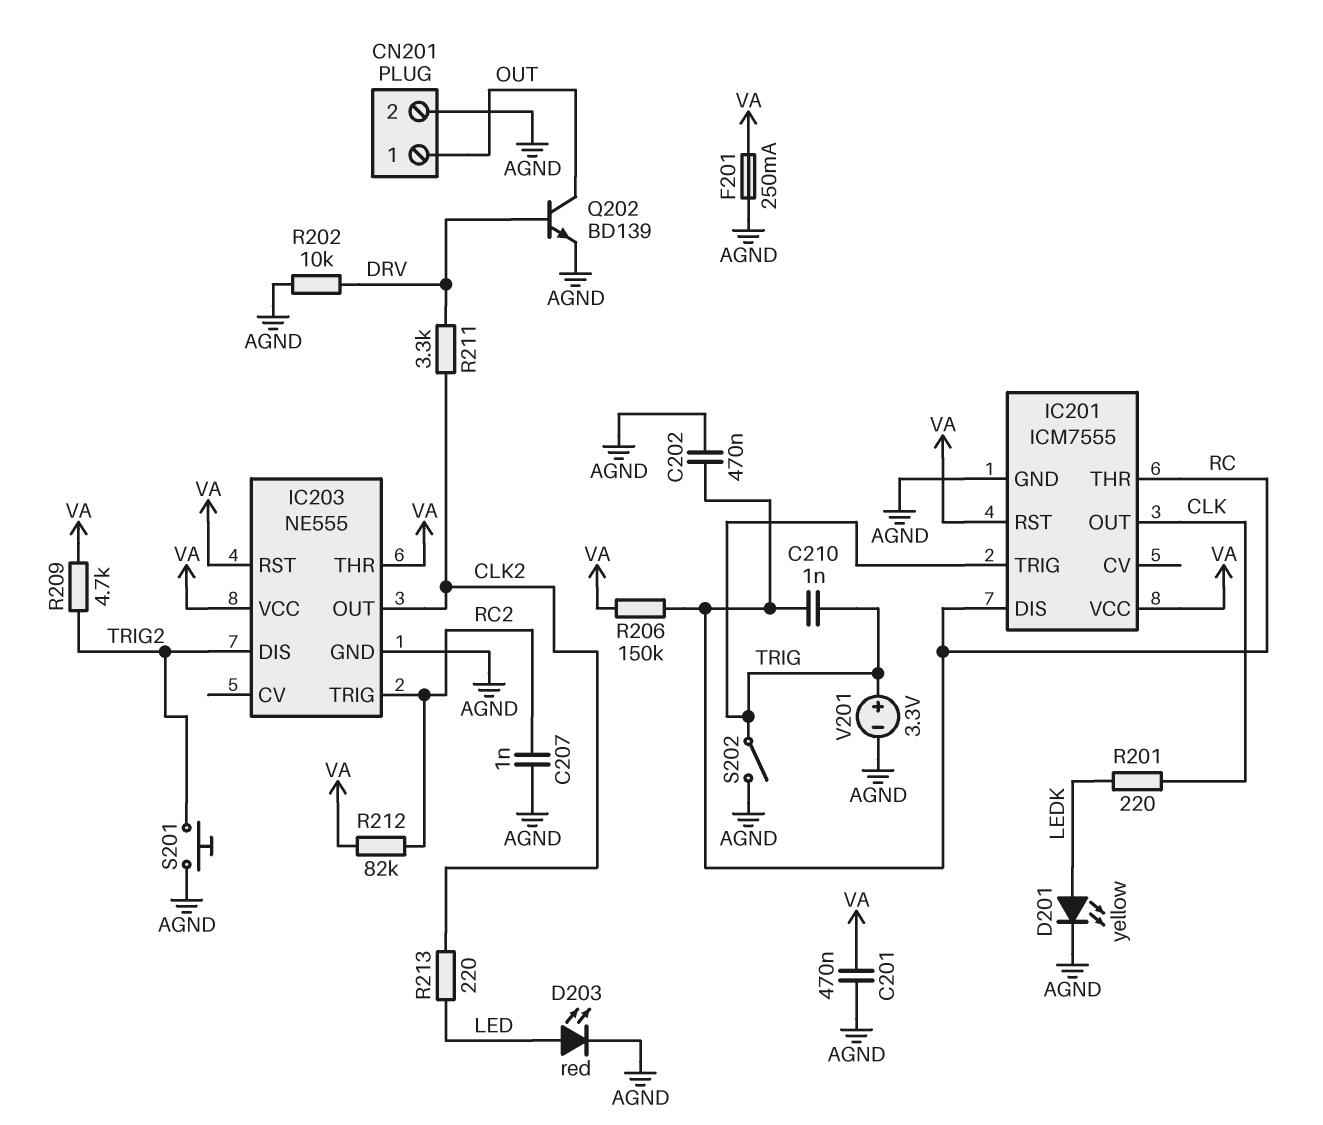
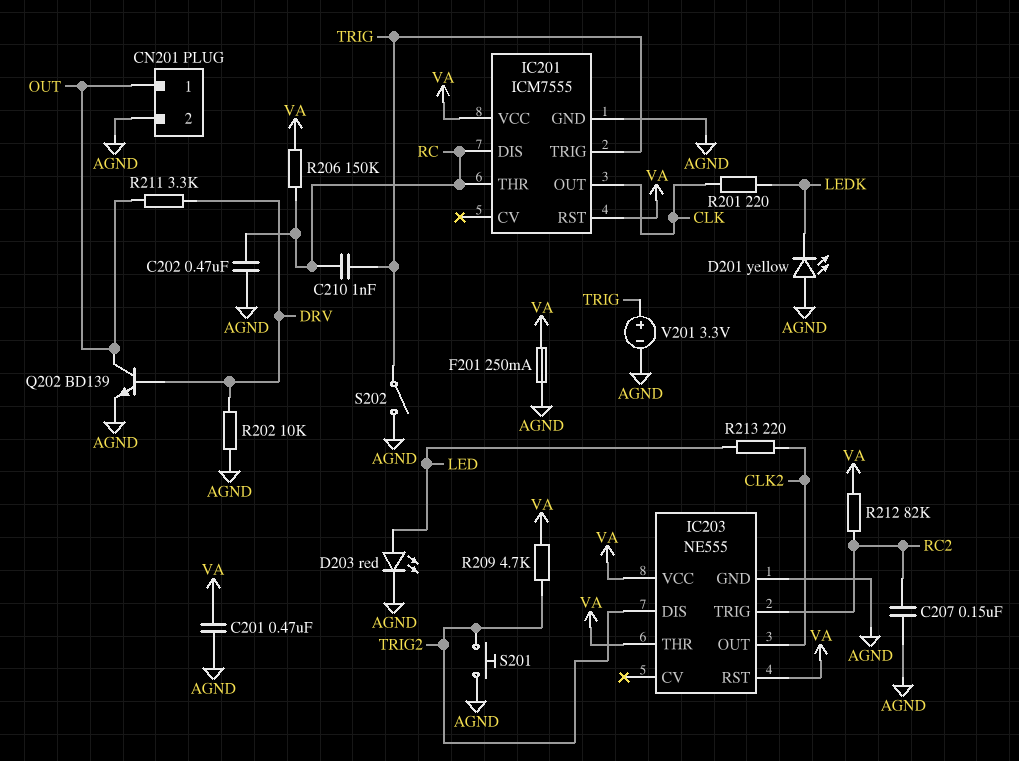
C207: 1nF (AGND, RC2) -> 150nF (AGND, RC2)
D201: LED yellow (A LEDK, K AGND) -> LED yellow (A AGND, K LEDK)
R211: 3.3k (CLK2, DRV) -> 3.3k (DRV, OUT)

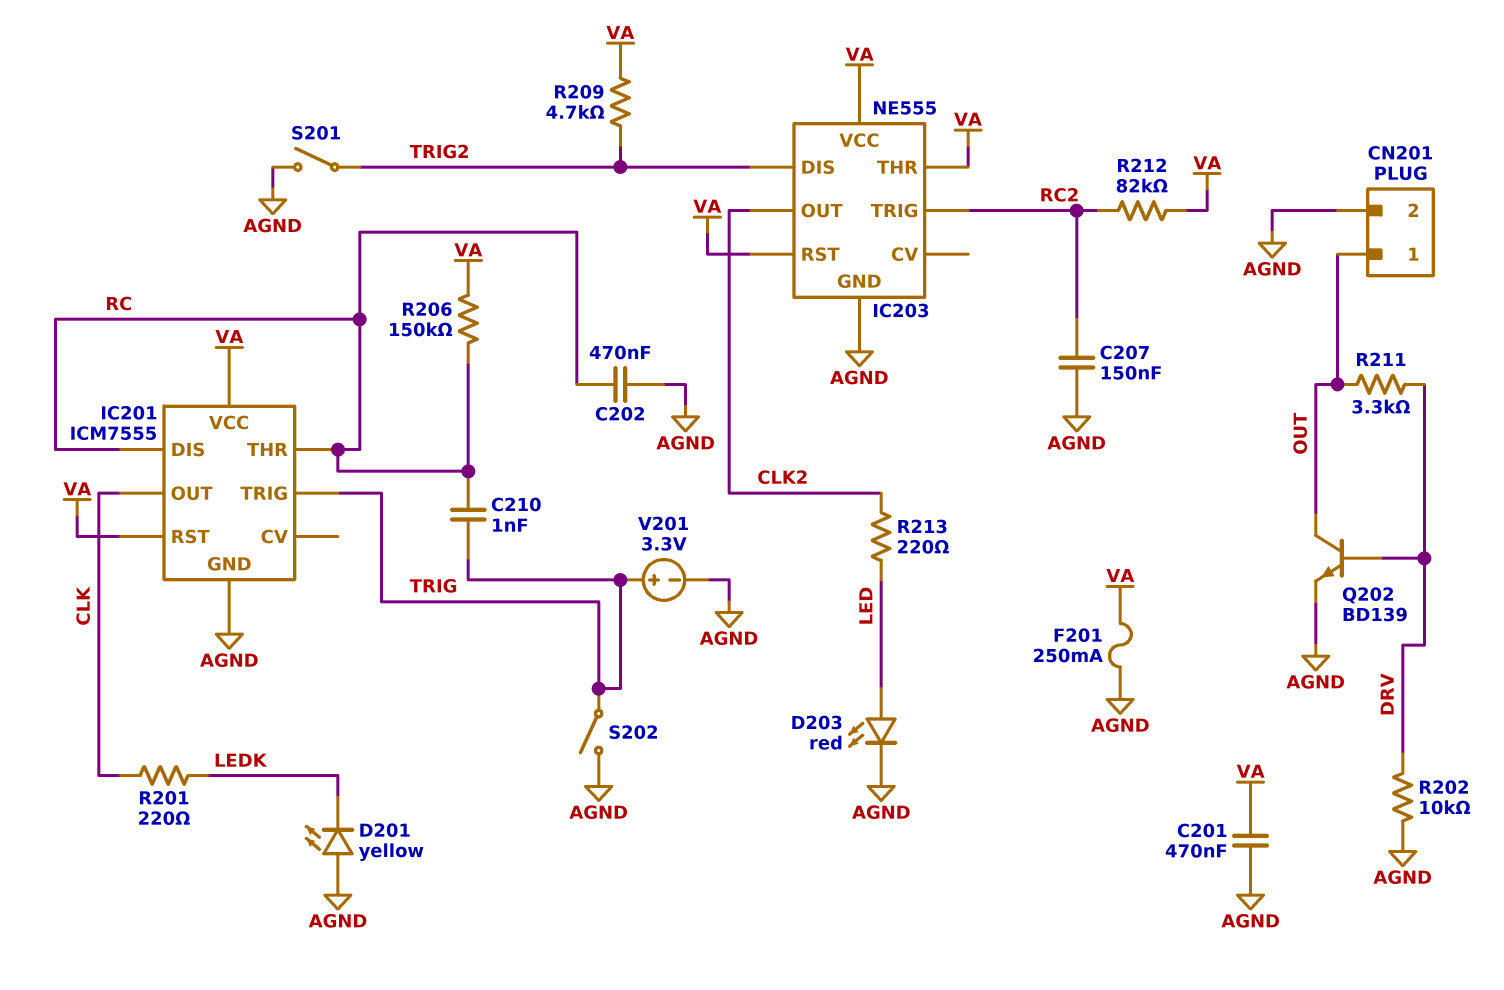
S201: button (AGND, TRIG2) -> switch (AGND, TRIG2)

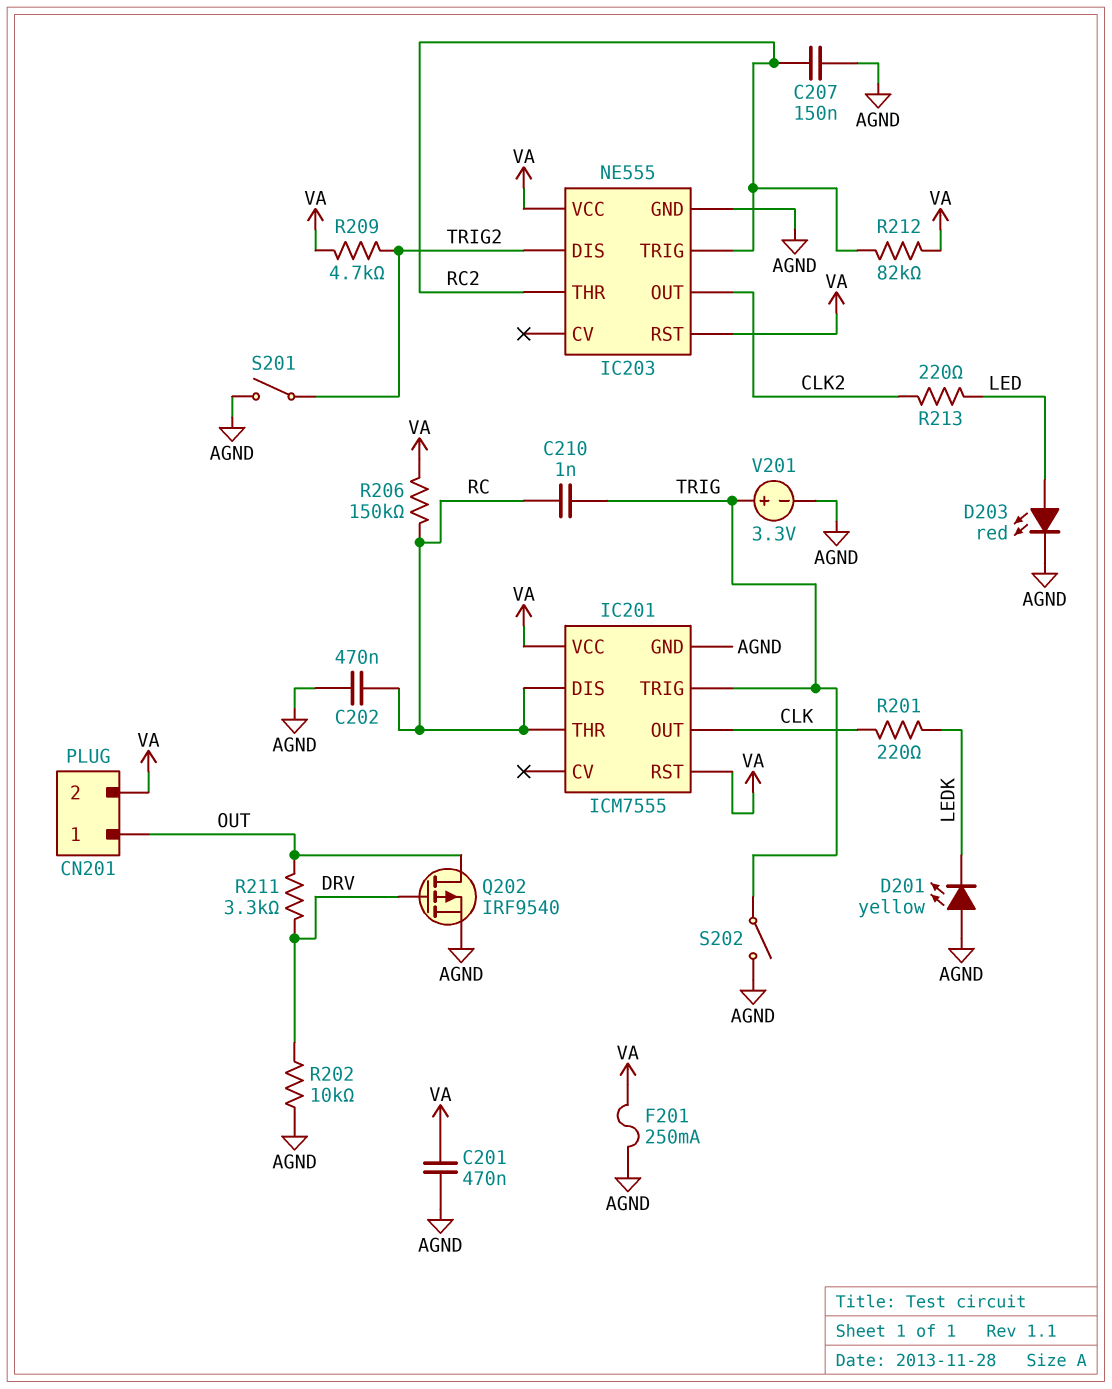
CN201 pin 2: AGND -> VA
IC203 pin THR: VA -> RC2
Q202: NPN BD139 (B DRV, C OUT, E AGND) -> PMOS IRF9540 (G DRV, D OUT, S AGND)

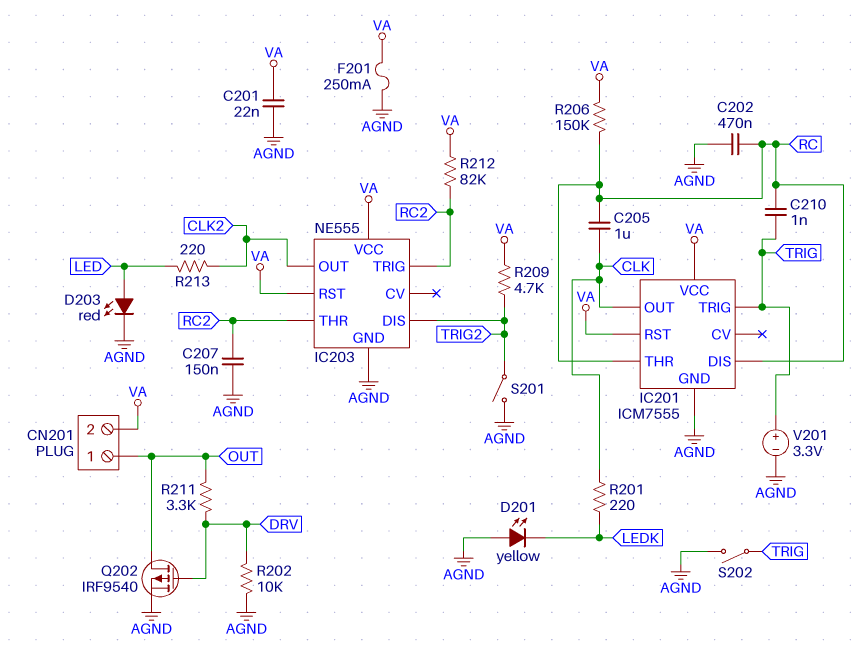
C201: 470nF (AGND, VA) -> 22nF (AGND, VA)
C205: none -> 1uF (CLK, RC)

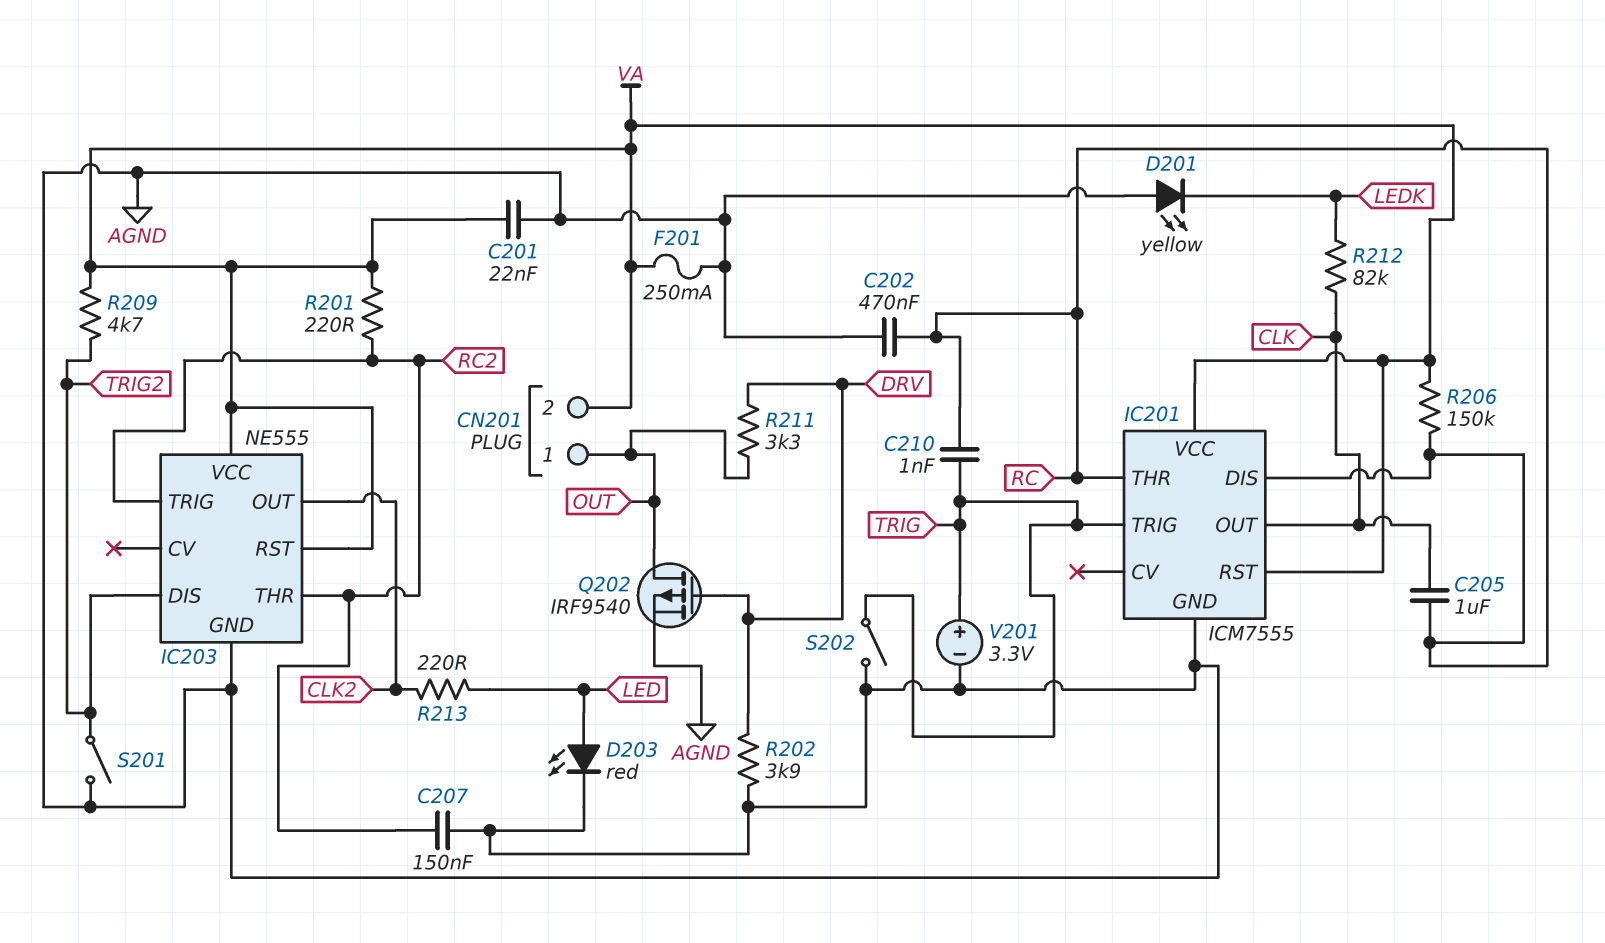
R201: 220 (CLK, LEDK) -> 220 (RC2, VA)
R202: 10k (AGND, DRV) -> 3.9k (AGND, DRV)
R212: 82k (RC2, VA) -> 82k (CLK, LEDK)

